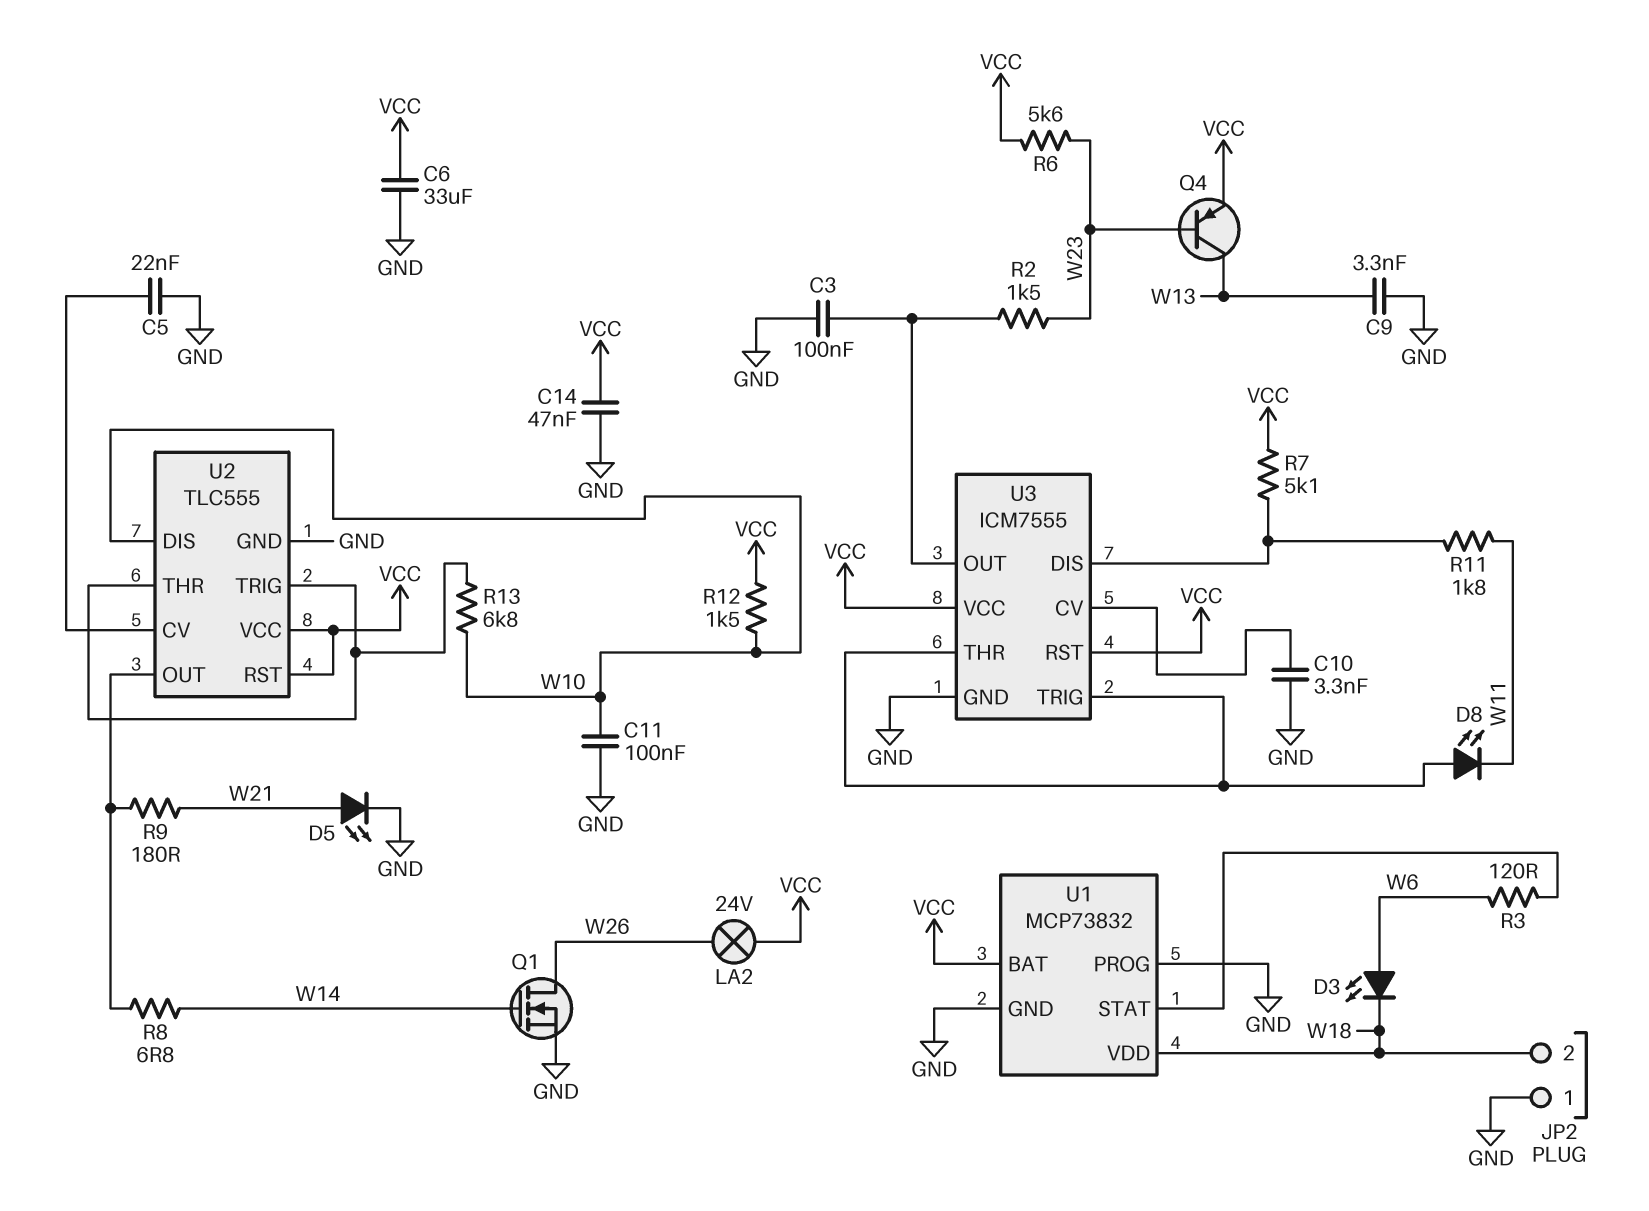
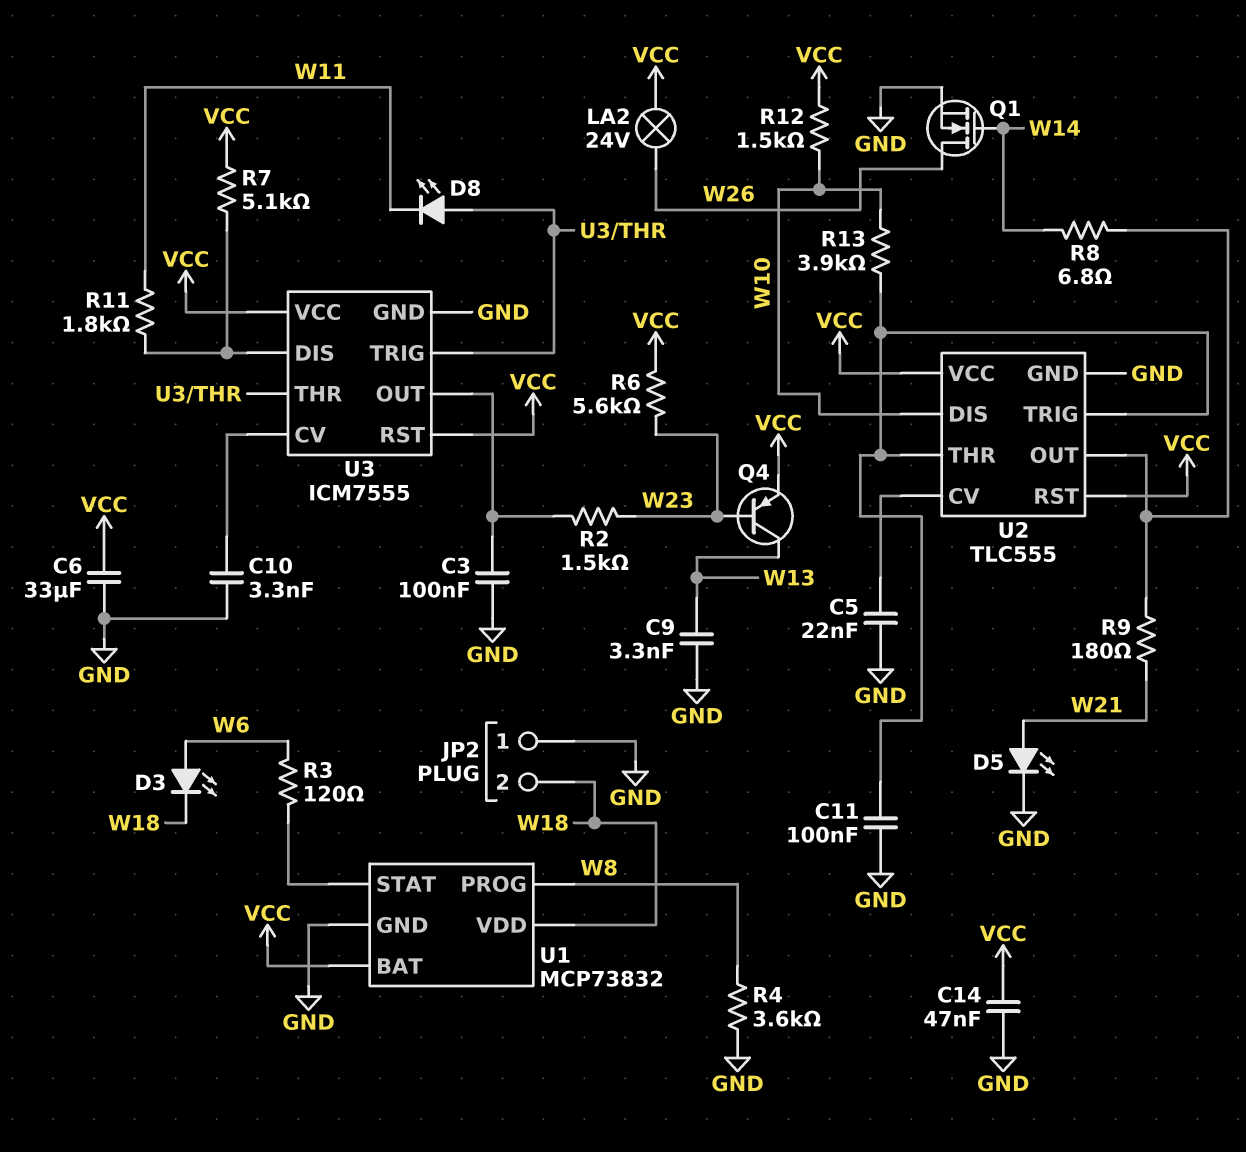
C11: 100nF (GND, W10) -> 100nF (GND, U2/THR)
R4: none -> 3.6k (GND, W8)
R13: 6.8k (U2/THR, W10) -> 3.9k (U2/THR, W10)
U1 pin PROG: GND -> W8

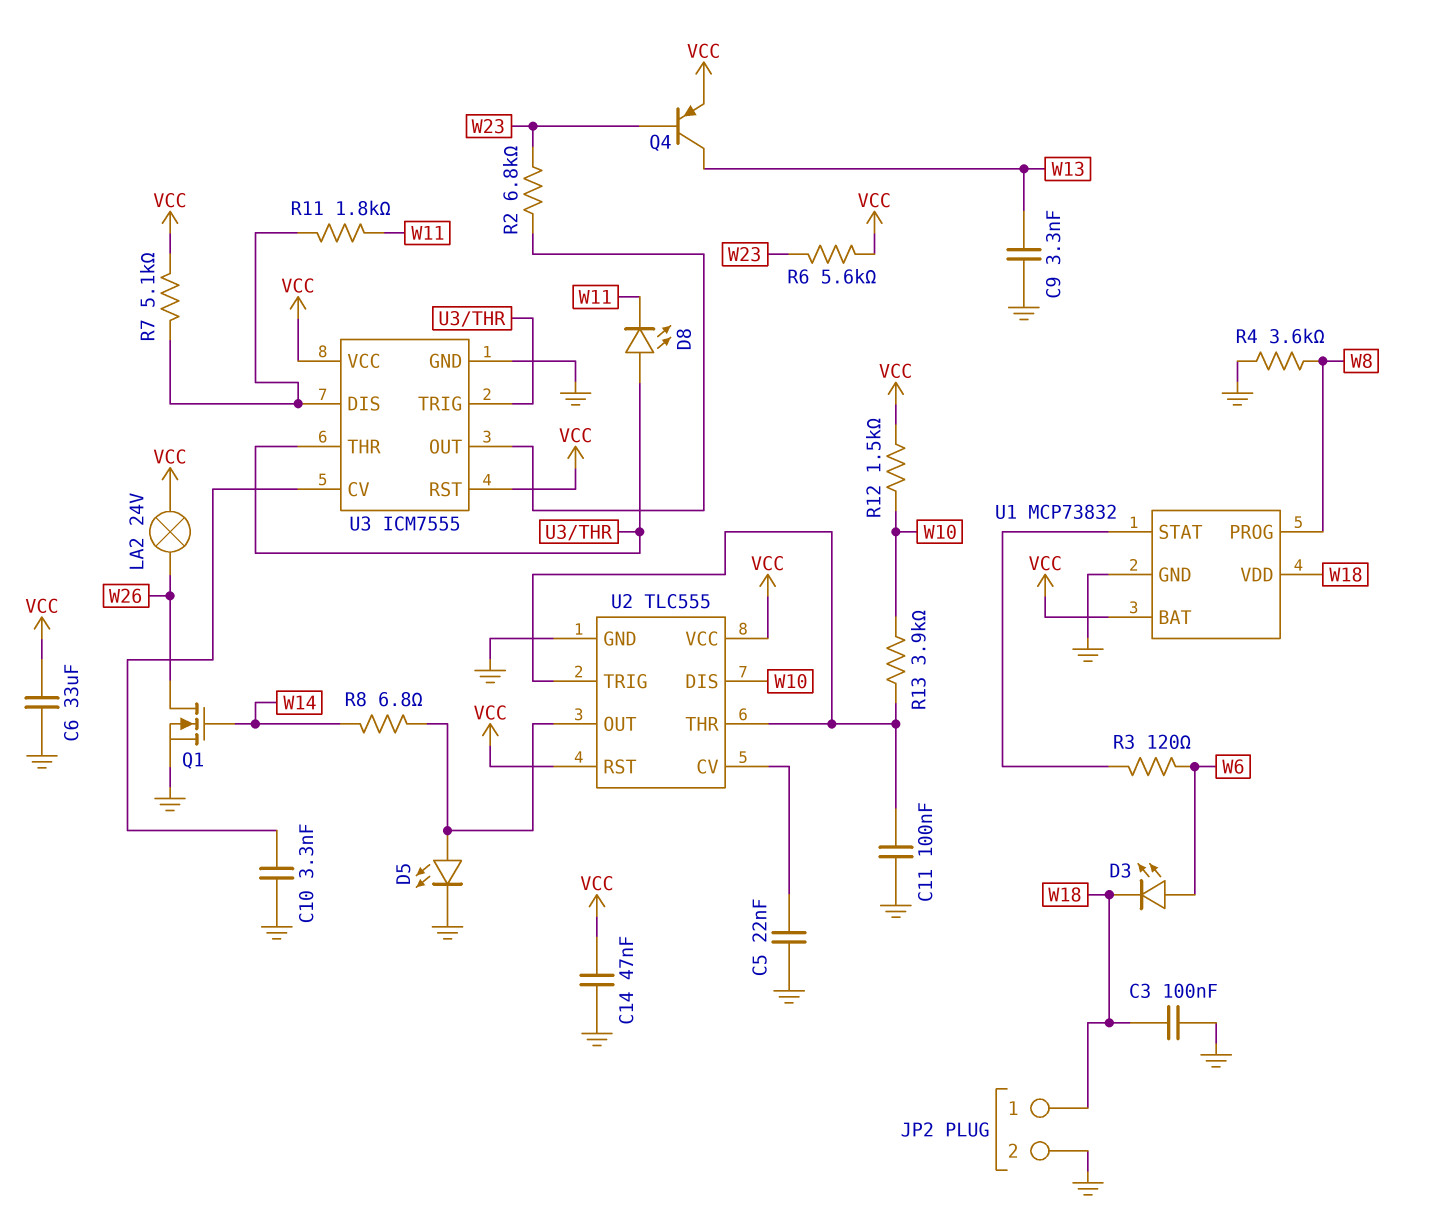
C3: 100nF (GND, U3/OUT) -> 100nF (GND, W18)
D5: LED (A W21, K GND) -> LED (A U2/OUT, K GND)
JP2 pin 1: GND -> W18
JP2 pin 2: W18 -> GND
R2: 1.5k (U3/OUT, W23) -> 6.8k (U3/OUT, W23)
R9: 180 (U2/OUT, W21) -> none

